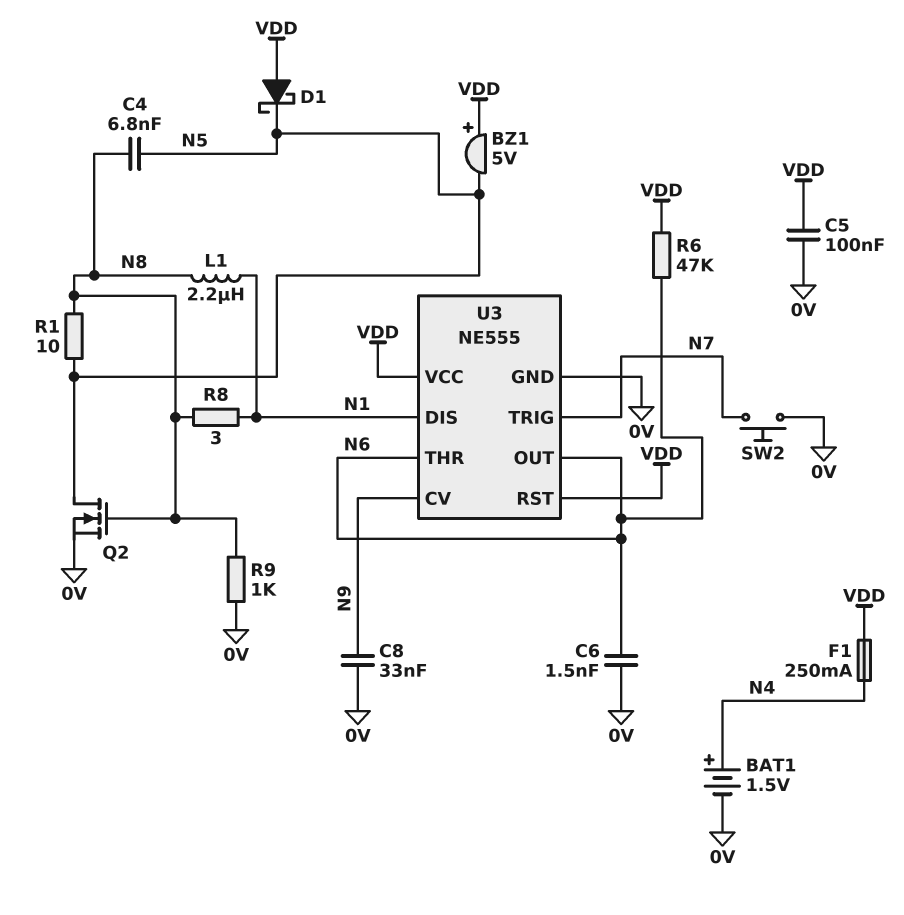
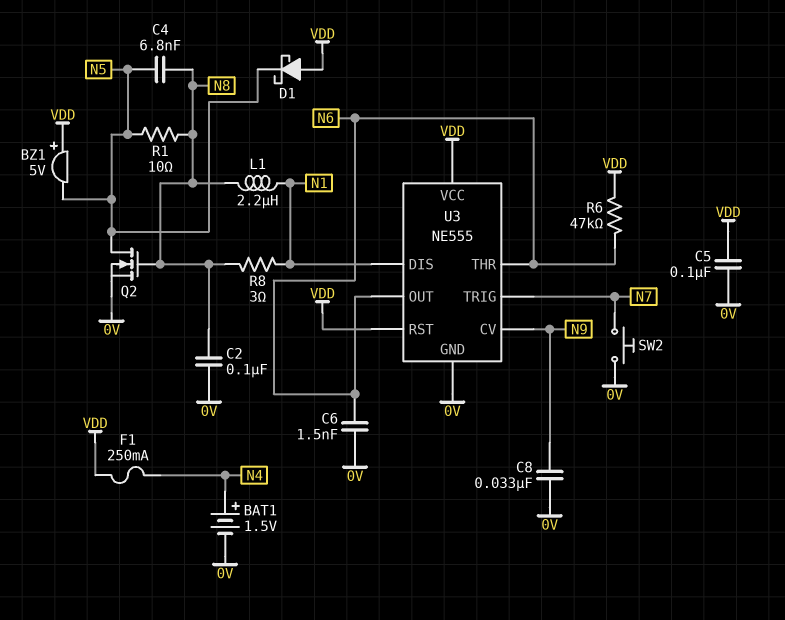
C2: none -> 100nF (0V, N8)
R9: 1k (0V, N8) -> none

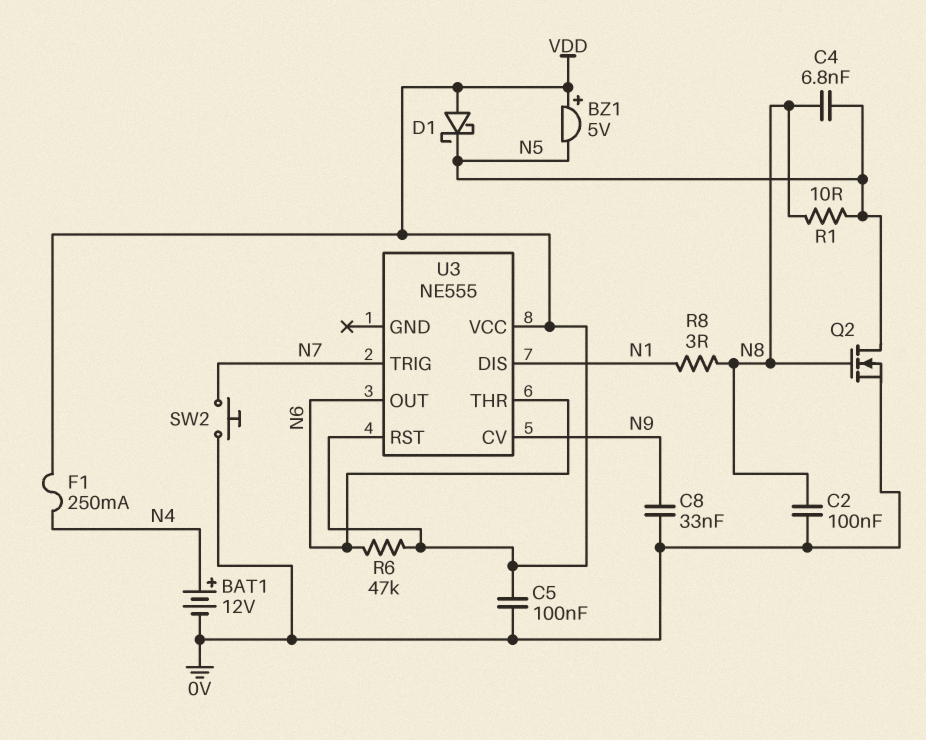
BAT1: 1.5V (plus N4, minus 0V) -> 12V (plus N4, minus 0V)
C6: 1.5nF (0V, N6) -> none
L1: 2.2uH (N1, N8) -> none
U3 pin GND: 0V -> none

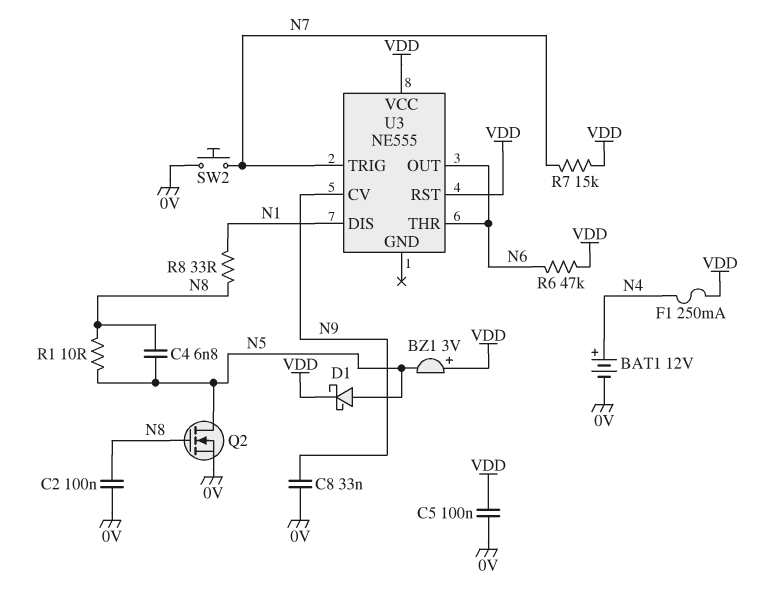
BZ1: buzzer 5V (plus VDD, minus N5) -> buzzer 3V (plus VDD, minus N5)
D1: schottky (A VDD, K N5) -> schottky (A N5, K VDD)
R7: none -> 15k (N7, VDD)
R8: 3 (N1, N8) -> 33 (N1, N8)

